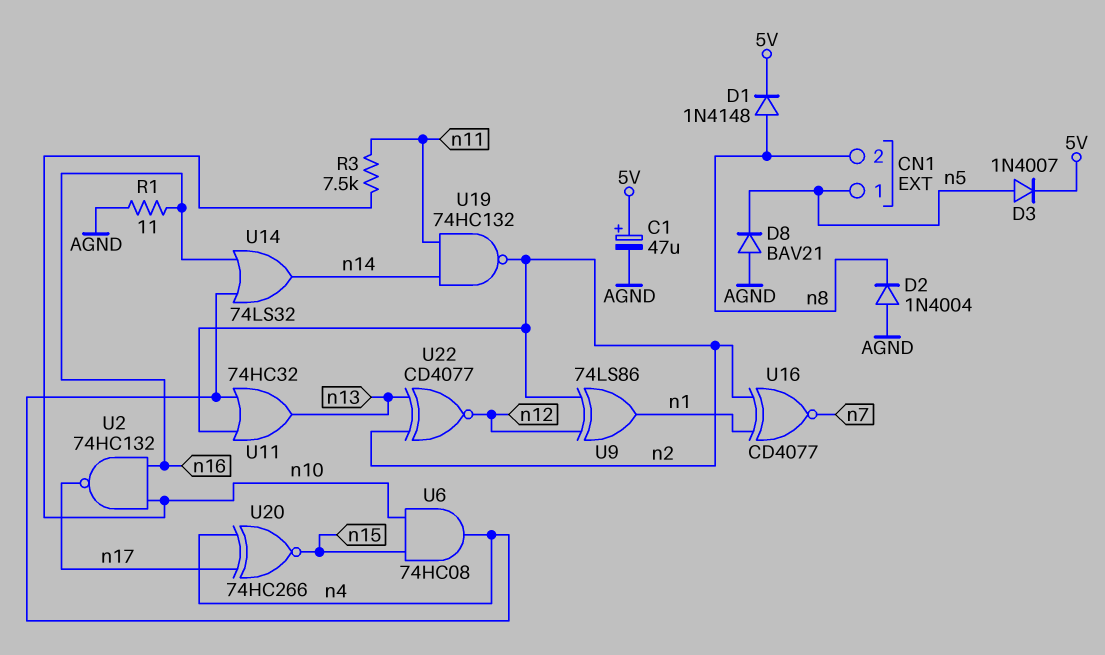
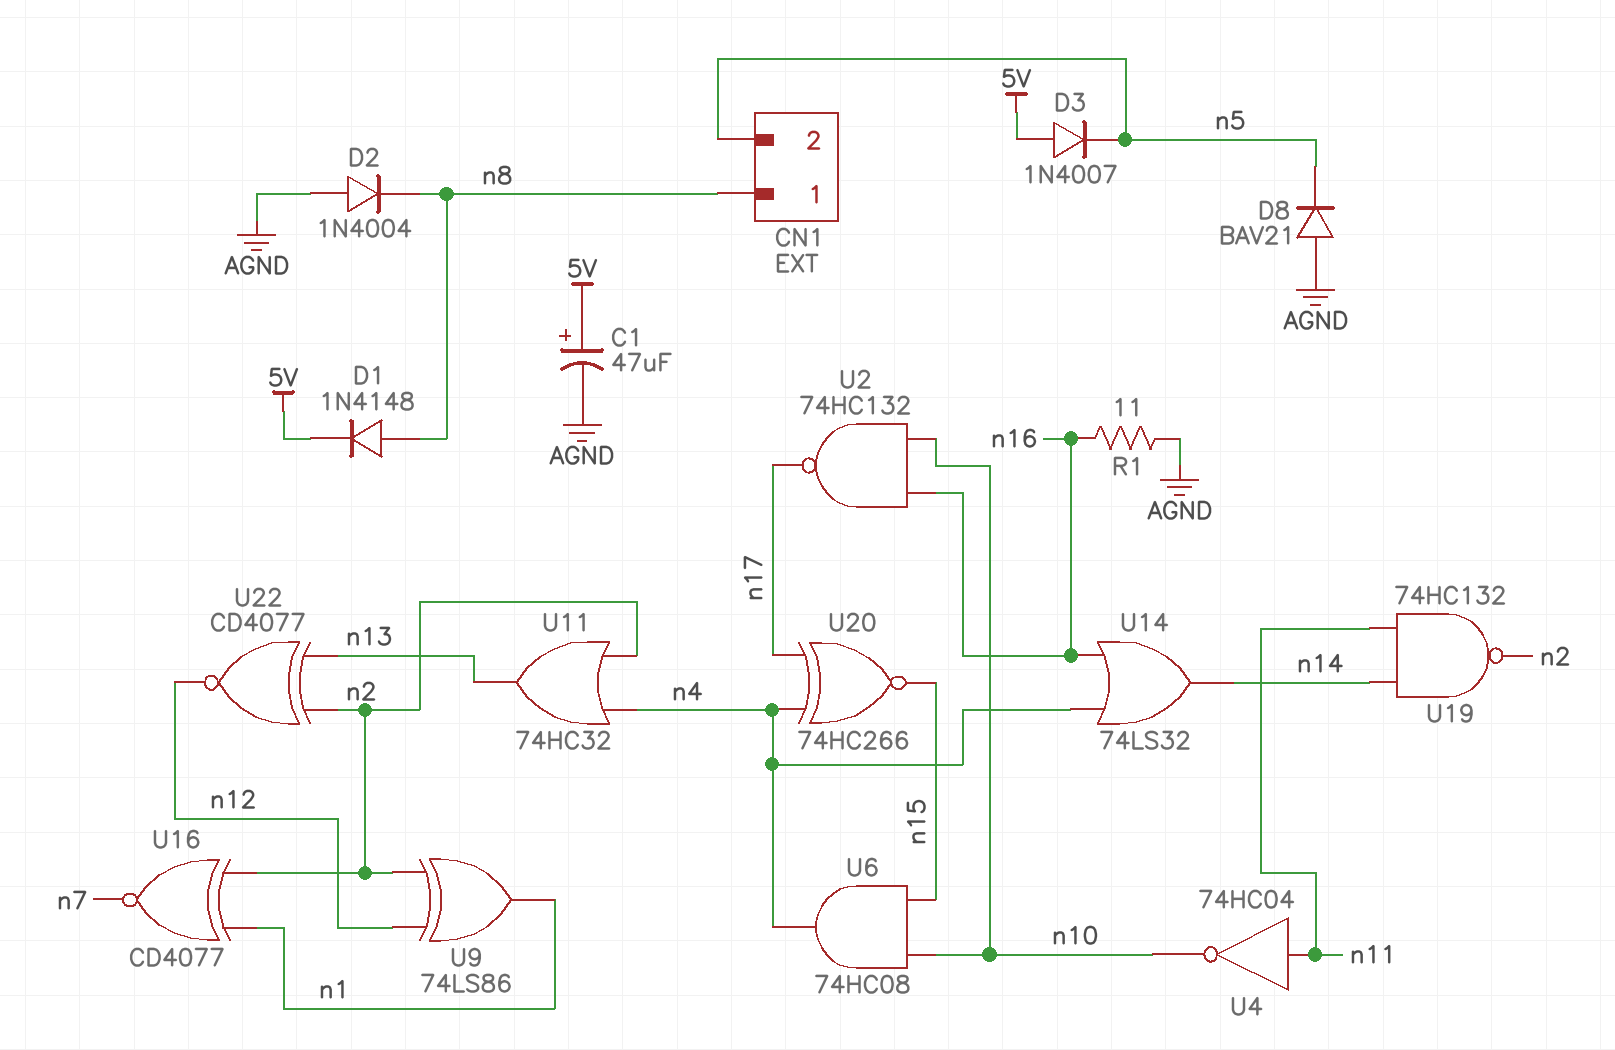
CN1 pin 1: n5 -> n8
CN1 pin 2: n8 -> n5
D3: diode 1N4007 (A n5, K 5V) -> diode 1N4007 (A 5V, K n5)
R3: 7.5k (n10, n11) -> none
U4: none -> NOT 74HC04 (in n11, out n10)

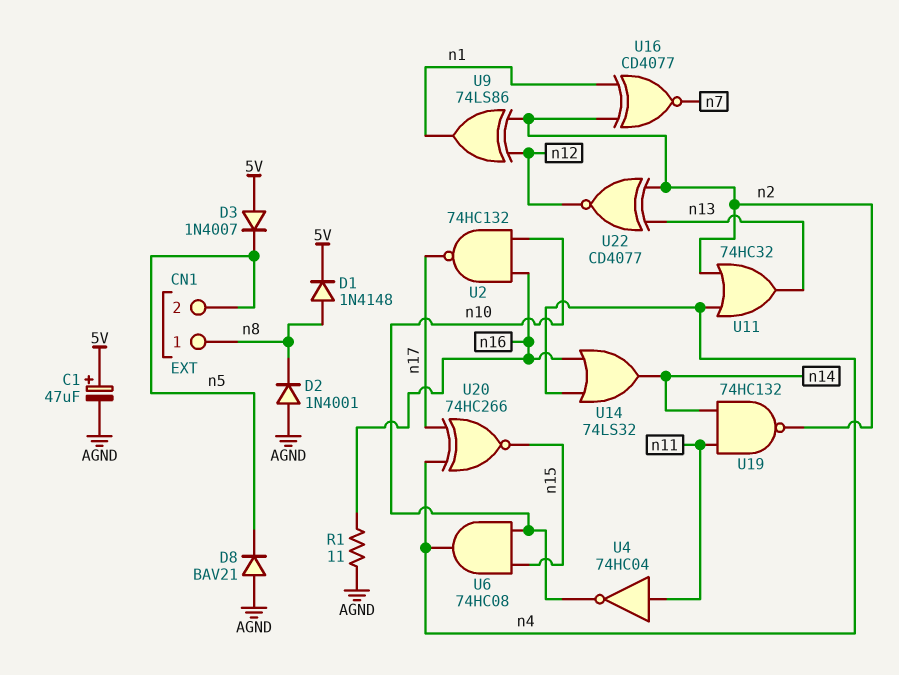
D2: diode 1N4004 (A AGND, K n8) -> diode 1N4001 (A AGND, K n8)

